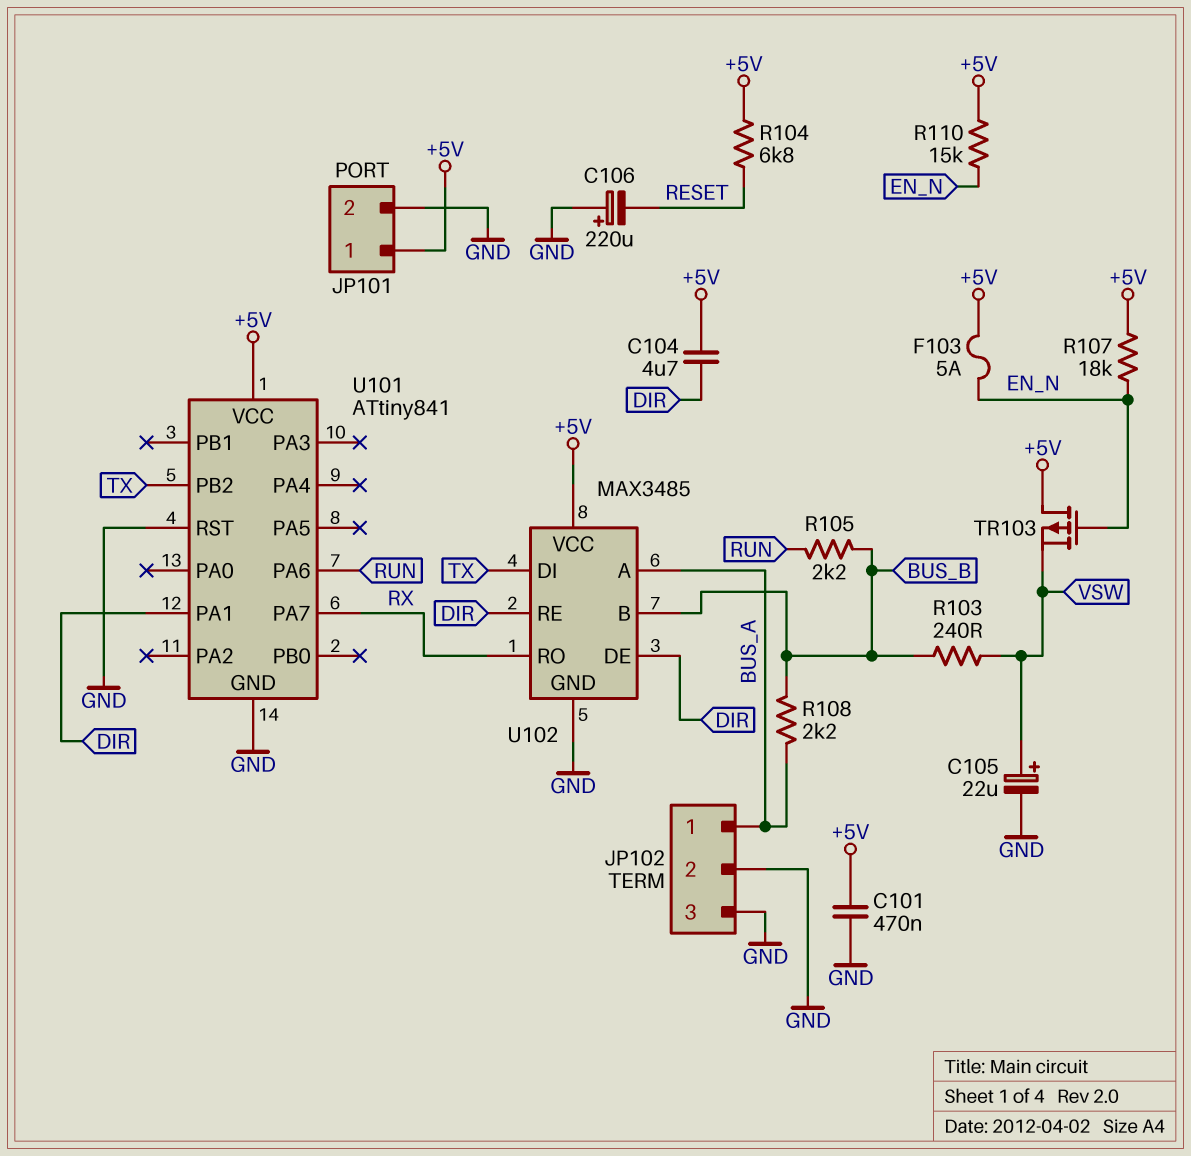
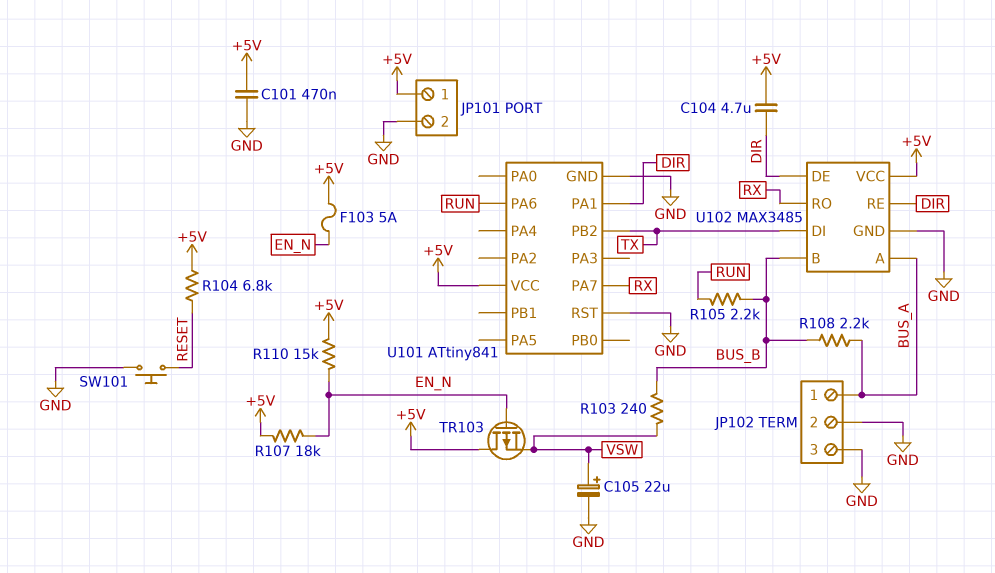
C106: 220uF (plus GND, minus RESET) -> none
SW101: none -> button (GND, RESET)

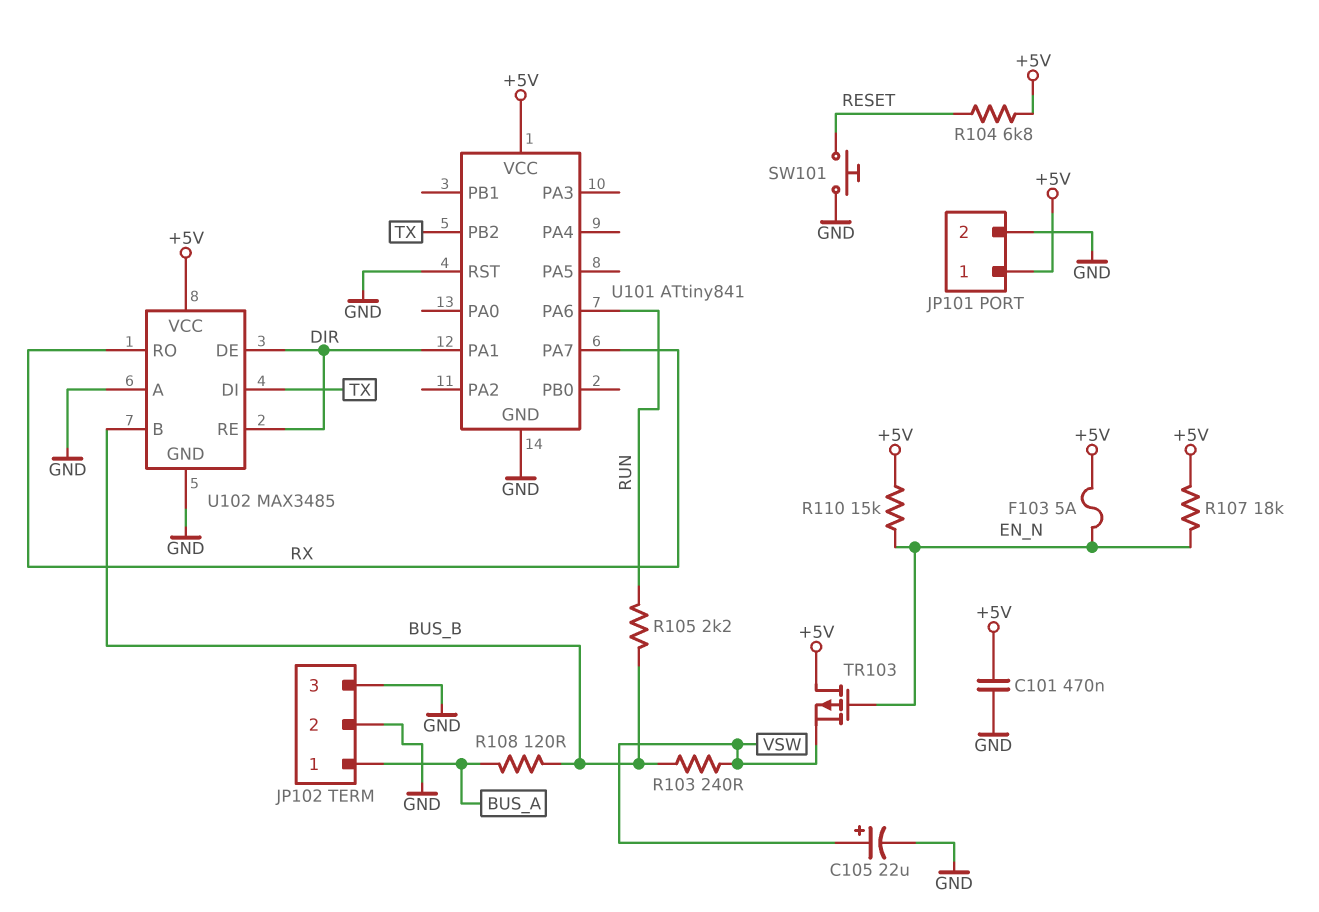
C104: 4.7uF (+5V, DIR) -> none
R108: 2.2k (BUS_A, BUS_B) -> 120 (BUS_A, BUS_B)
U102 pin A: BUS_A -> GND

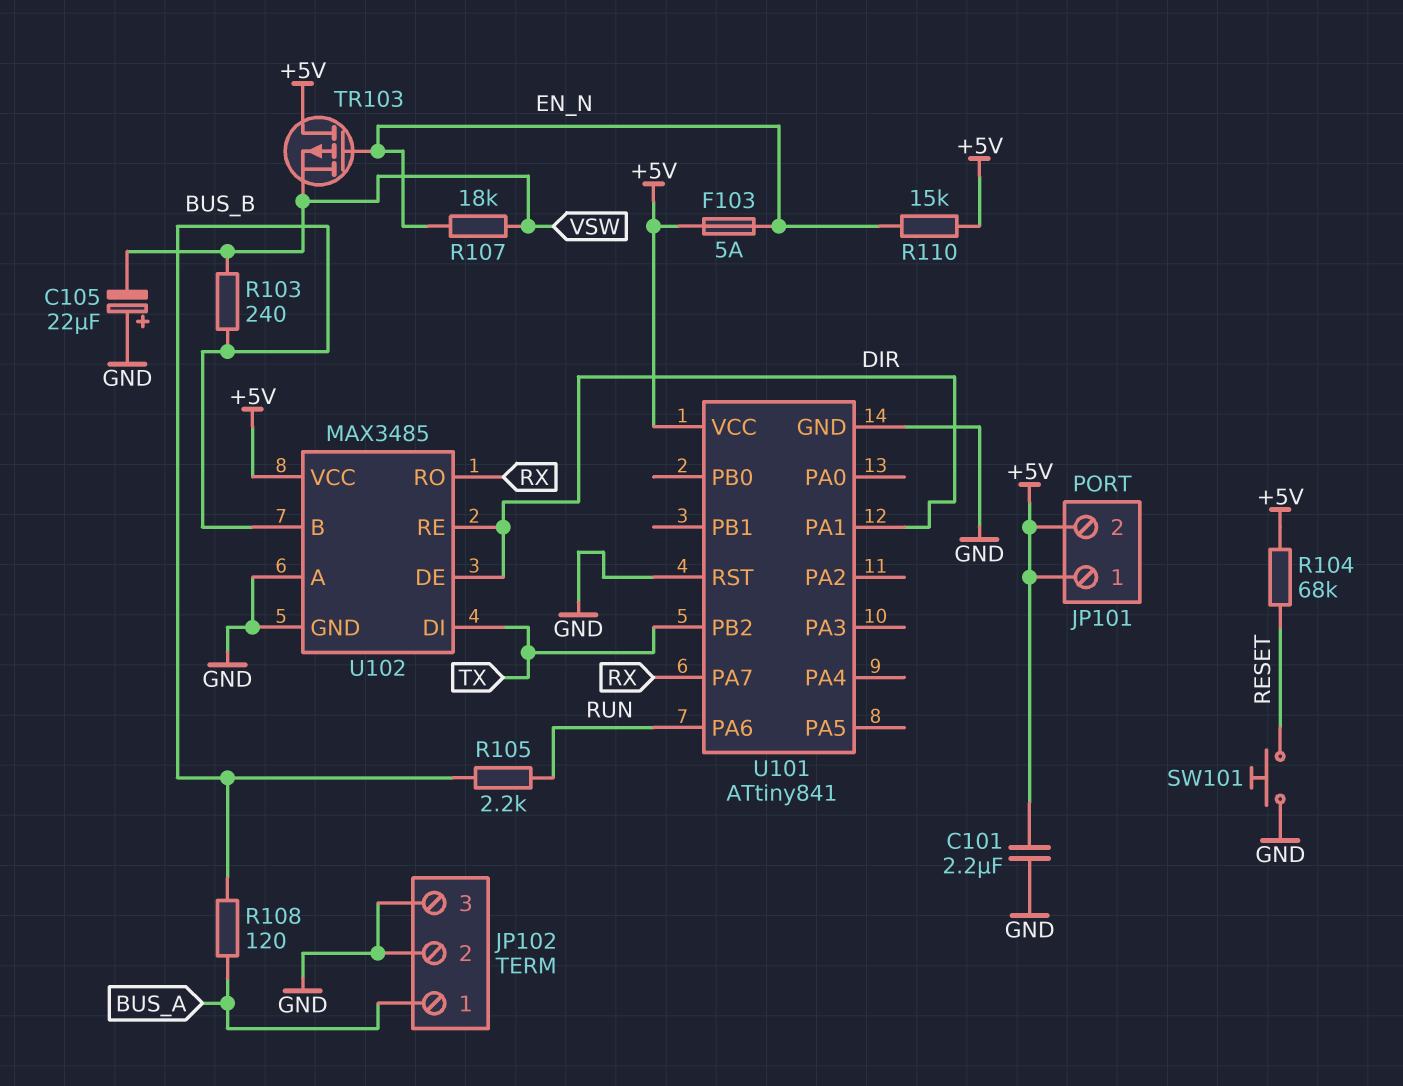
C101: 470nF (+5V, GND) -> 2.2uF (+5V, GND)
C105: 22uF (plus VSW, minus GND) -> 22uF (plus GND, minus VSW)
JP101 pin 2: GND -> +5V
R104: 6.8k (+5V, RESET) -> 68k (+5V, RESET)
R107: 18k (+5V, EN_N) -> 18k (EN_N, VSW)

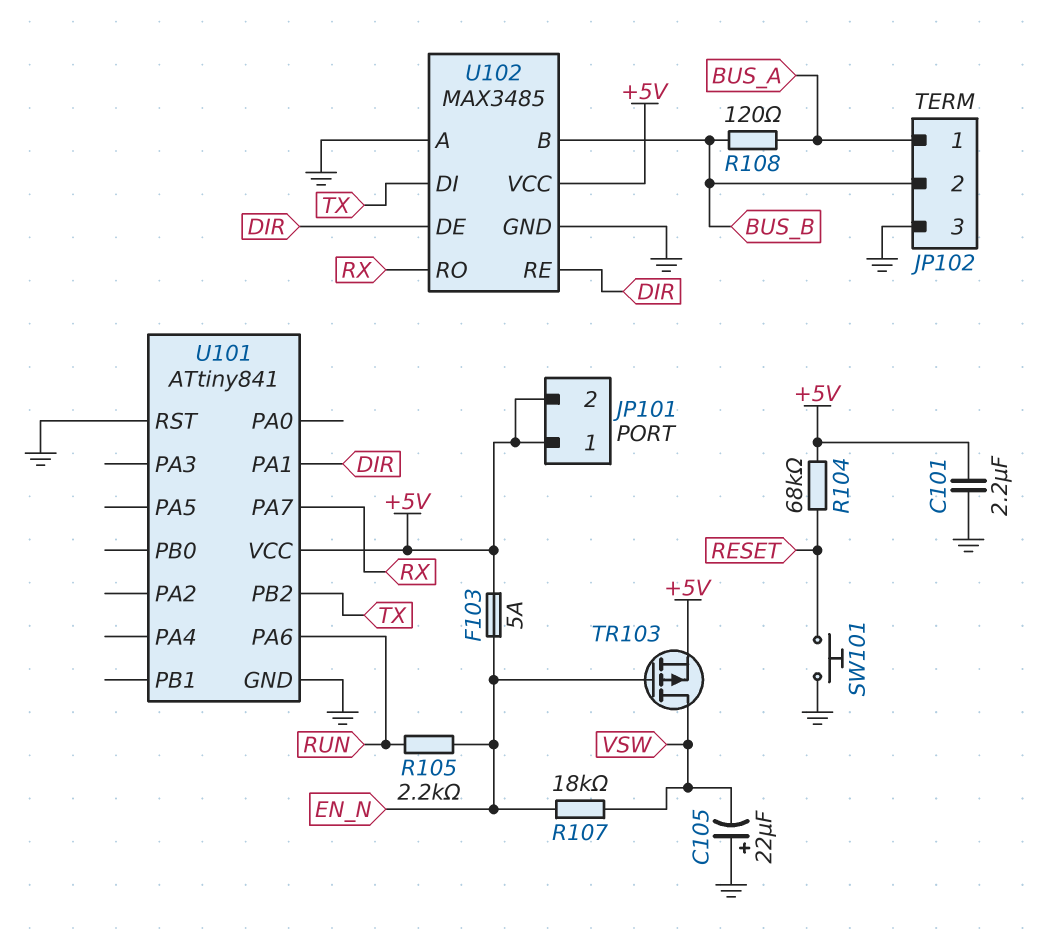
JP102 pin 2: GND -> BUS_B
R103: 240 (BUS_B, VSW) -> none
R105: 2.2k (BUS_B, RUN) -> 2.2k (EN_N, RUN)
R110: 15k (+5V, EN_N) -> none
TR103: PMOS (G EN_N, D +5V, S VSW) -> PMOS (G EN_N, D VSW, S +5V)

